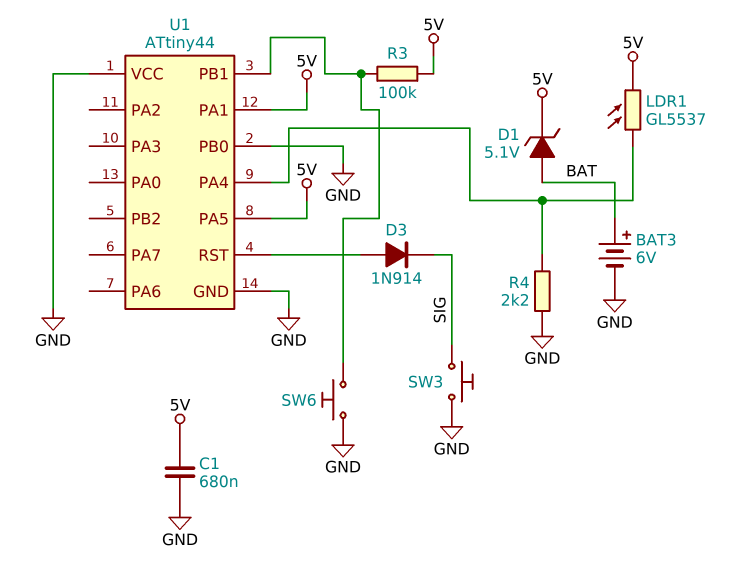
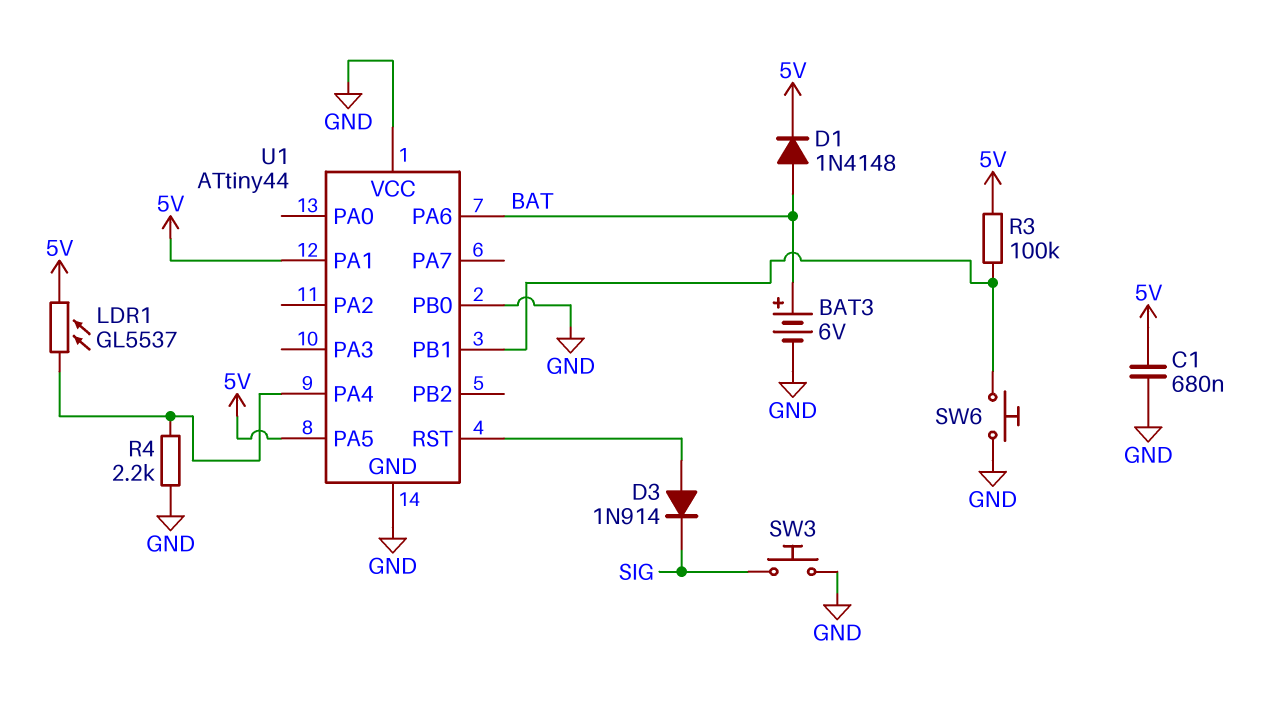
D1: zener 5.1V (A BAT, K 5V) -> diode 1N4148 (A BAT, K 5V)
U1 pin PA6: none -> BAT

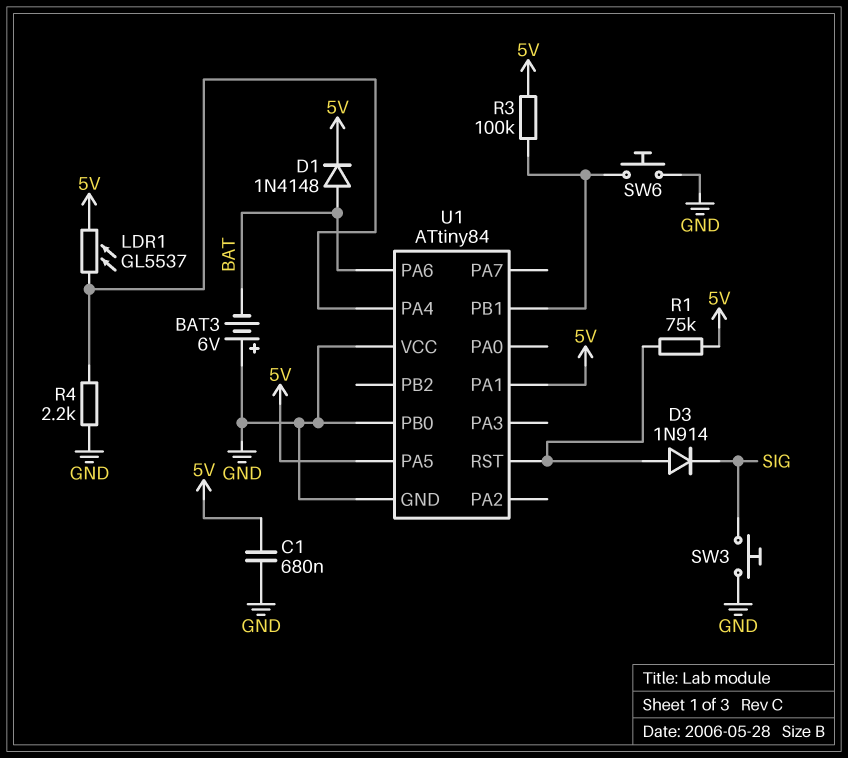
BAT3: 6V (plus BAT, minus GND) -> 6V (plus GND, minus BAT)
R1: none -> 75k (5V, U1/RST)
U1: ATtiny44 -> ATtiny84

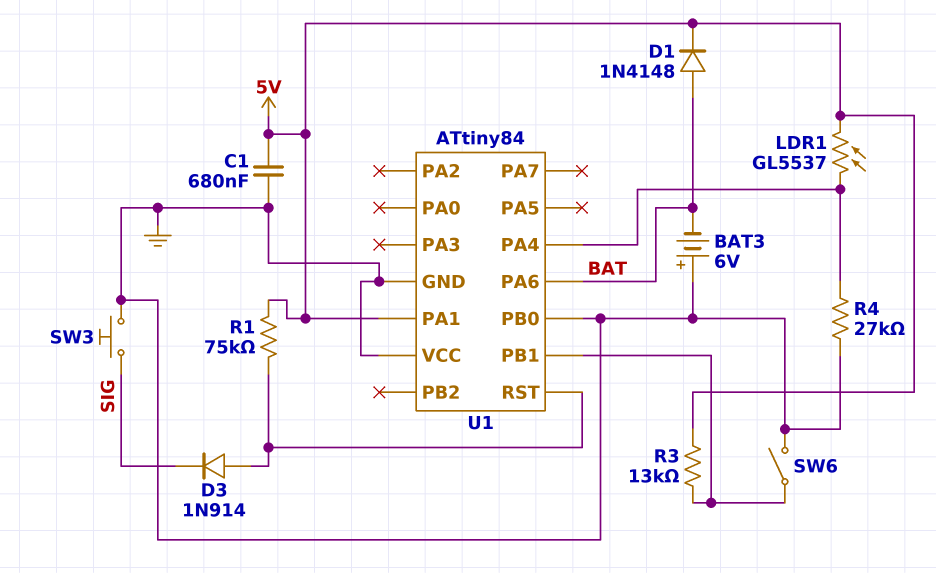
R3: 100k (5V, U1/PB1) -> 13k (5V, U1/PB1)
R4: 2.2k (GND, U1/PA4) -> 27k (GND, U1/PA4)
SW6: button (GND, U1/PB1) -> switch (GND, U1/PB1)
U1 pin PA5: 5V -> none

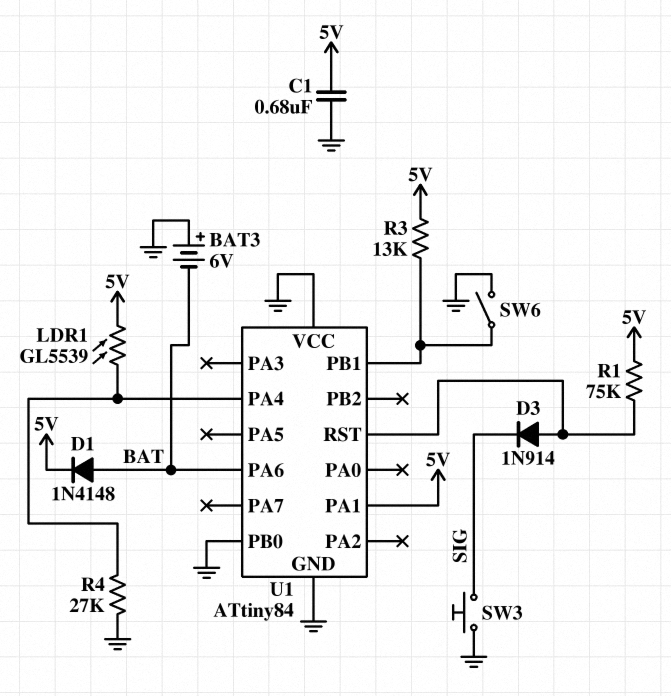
LDR1: GL5537 (5V, U1/PA4) -> GL5539 (5V, U1/PA4)

